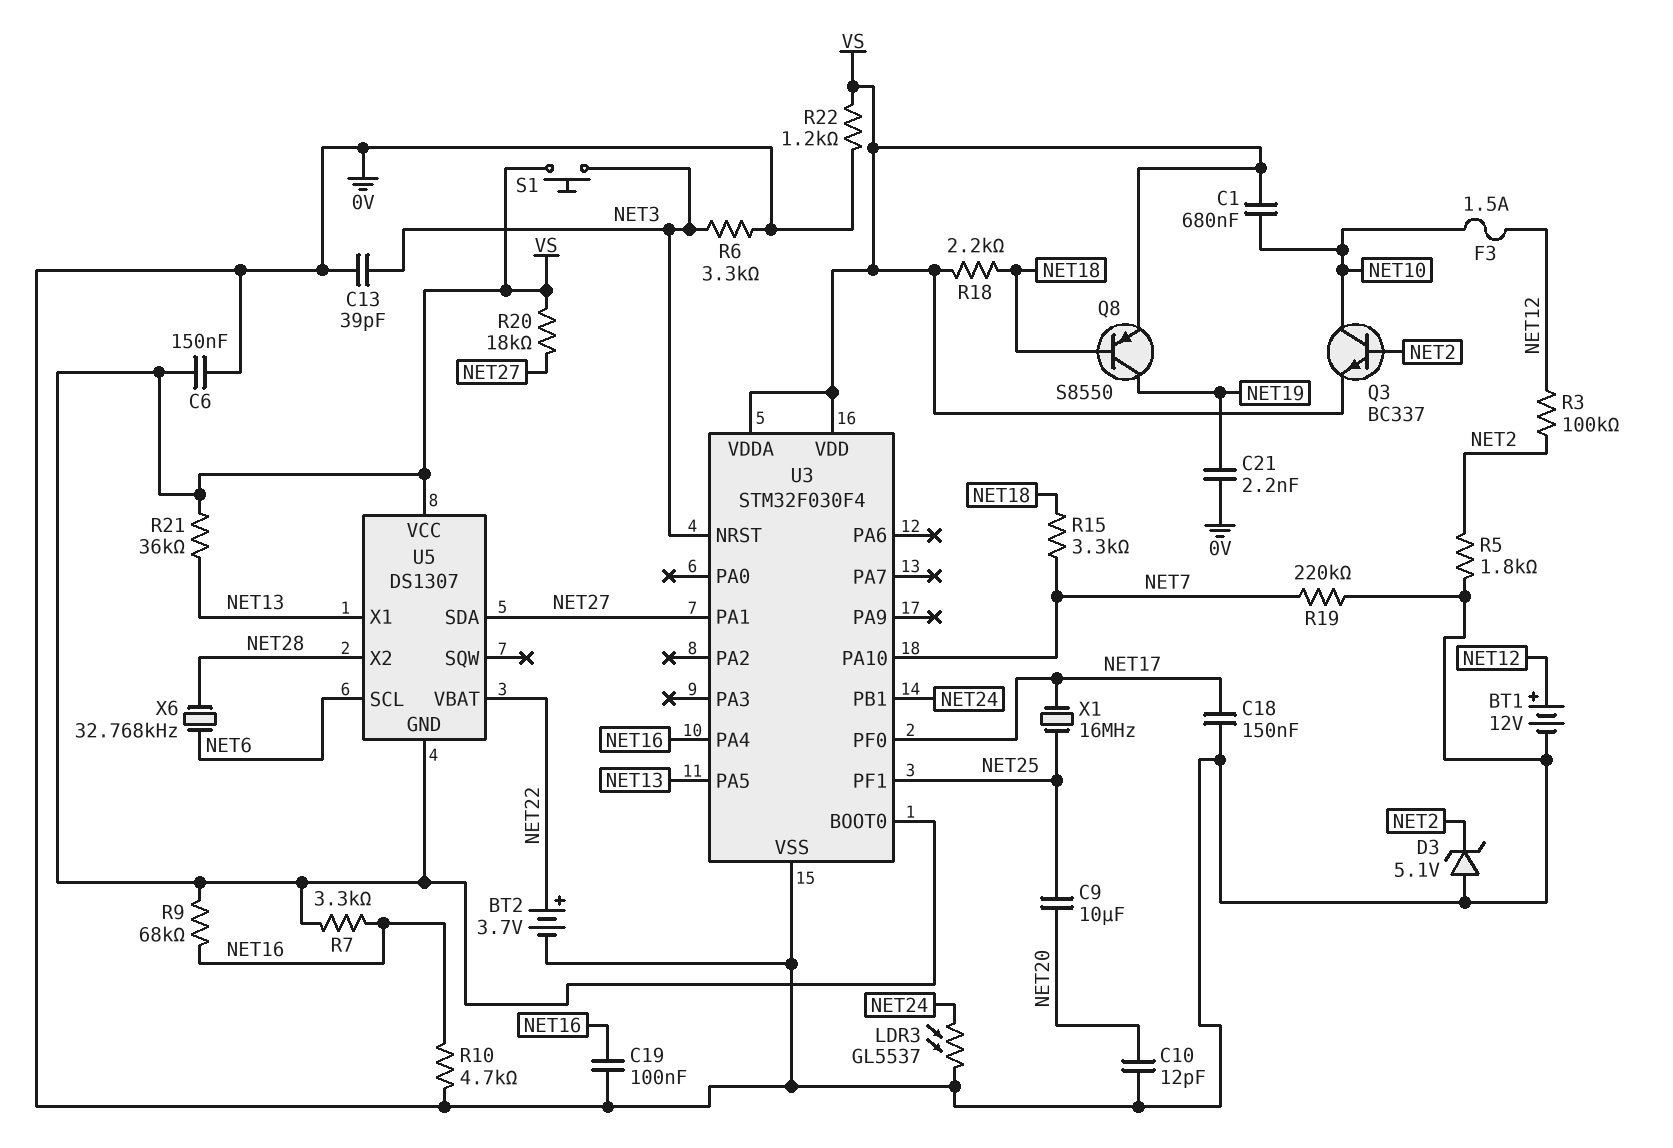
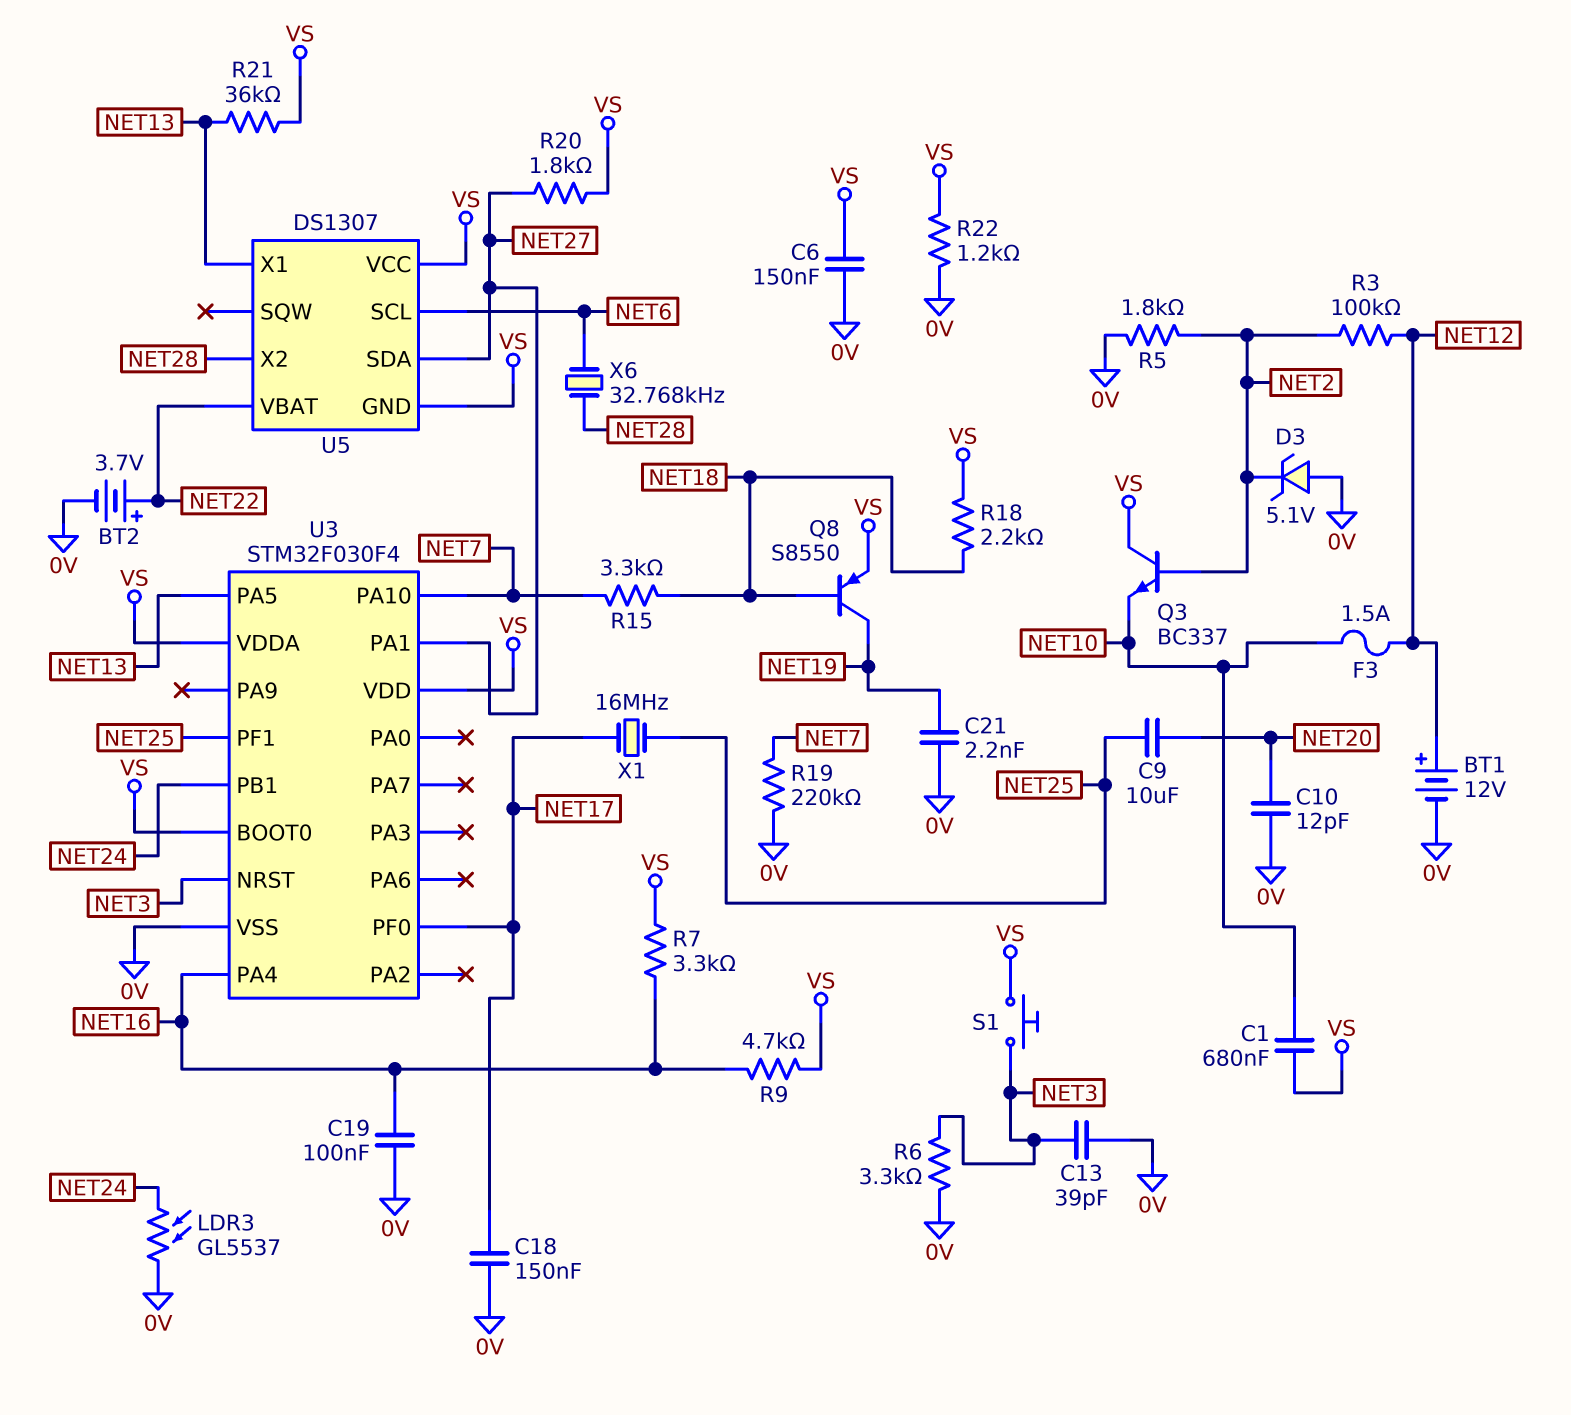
Q3: NPN BC337 (B NET2, C NET10, E VS) -> NPN BC337 (B NET2, C VS, E NET10)
R9: 68k (NET16, VS) -> 4.7k (NET16, VS)
R10: 4.7k (0V, NET16) -> none
R20: 18k (NET27, VS) -> 1.8k (NET27, VS)

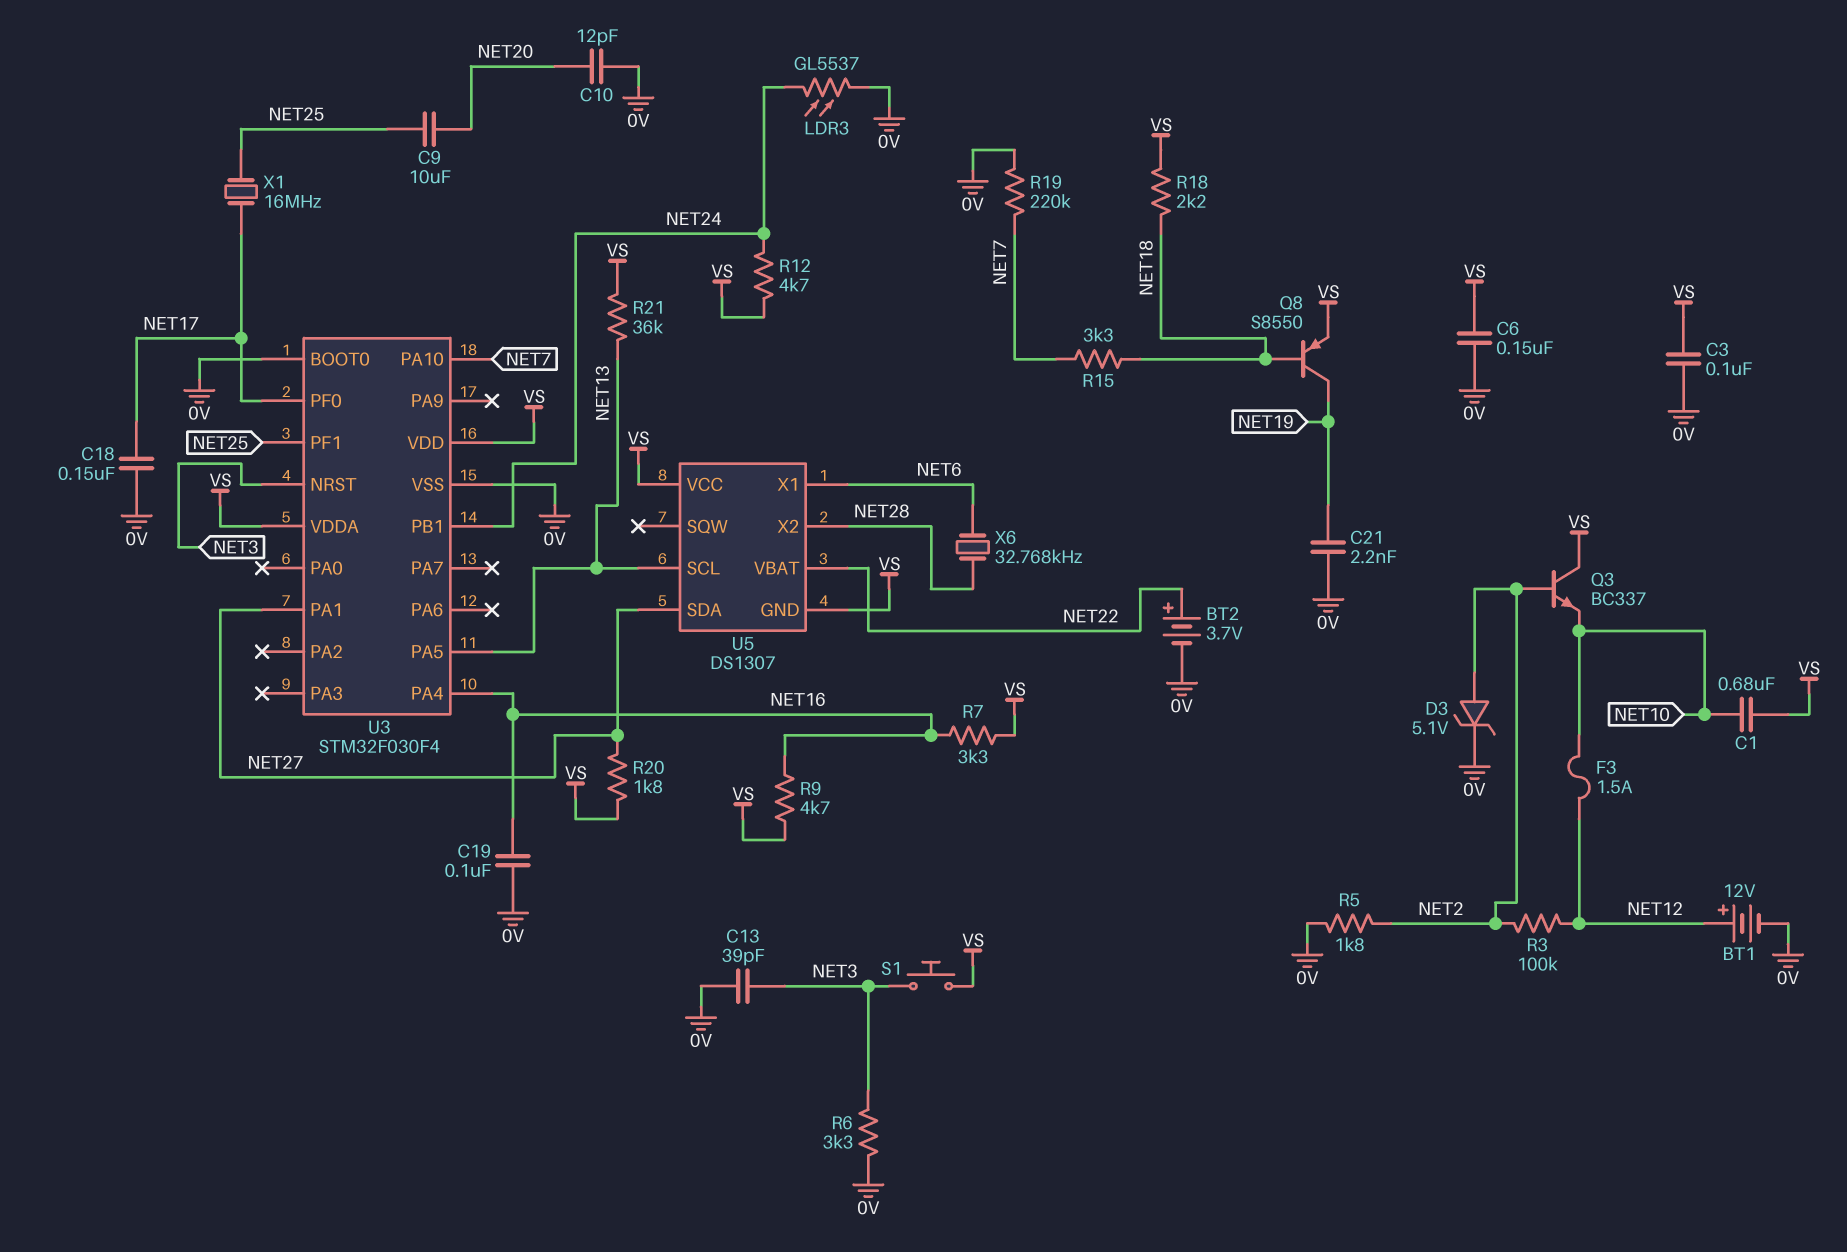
C3: none -> 100nF (0V, VS)
D3: zener 5.1V (A 0V, K NET2) -> zener 5.1V (A NET2, K 0V)
R12: none -> 4.7k (NET24, VS)
R22: 1.2k (0V, VS) -> none
U3 pin BOOT0: VS -> 0V
U5 pin SCL: NET6 -> NET13
U5 pin X1: NET13 -> NET6

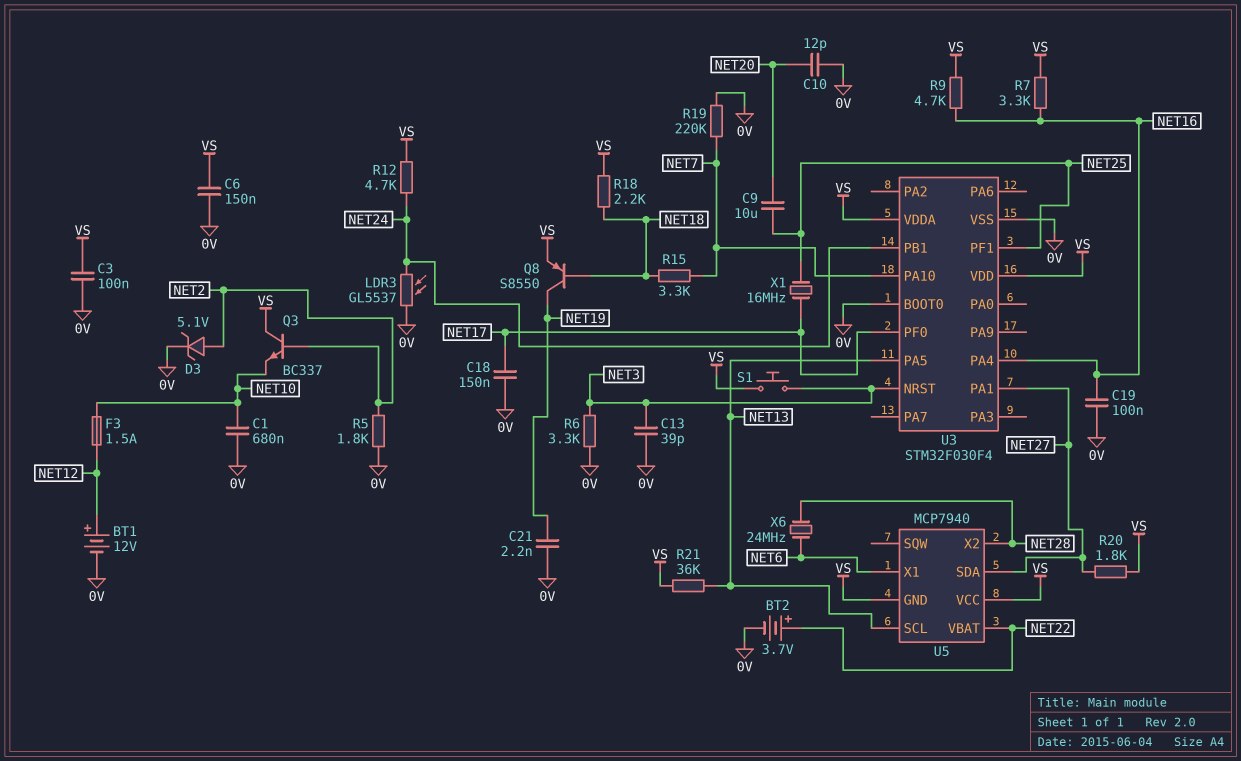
C1: 680nF (NET10, VS) -> 680nF (0V, NET10)
R3: 100k (NET2, NET12) -> none
U5: DS1307 -> MCP7940
X6: 32.768kHz (NET6, NET28) -> 24MHz (NET6, NET28)

